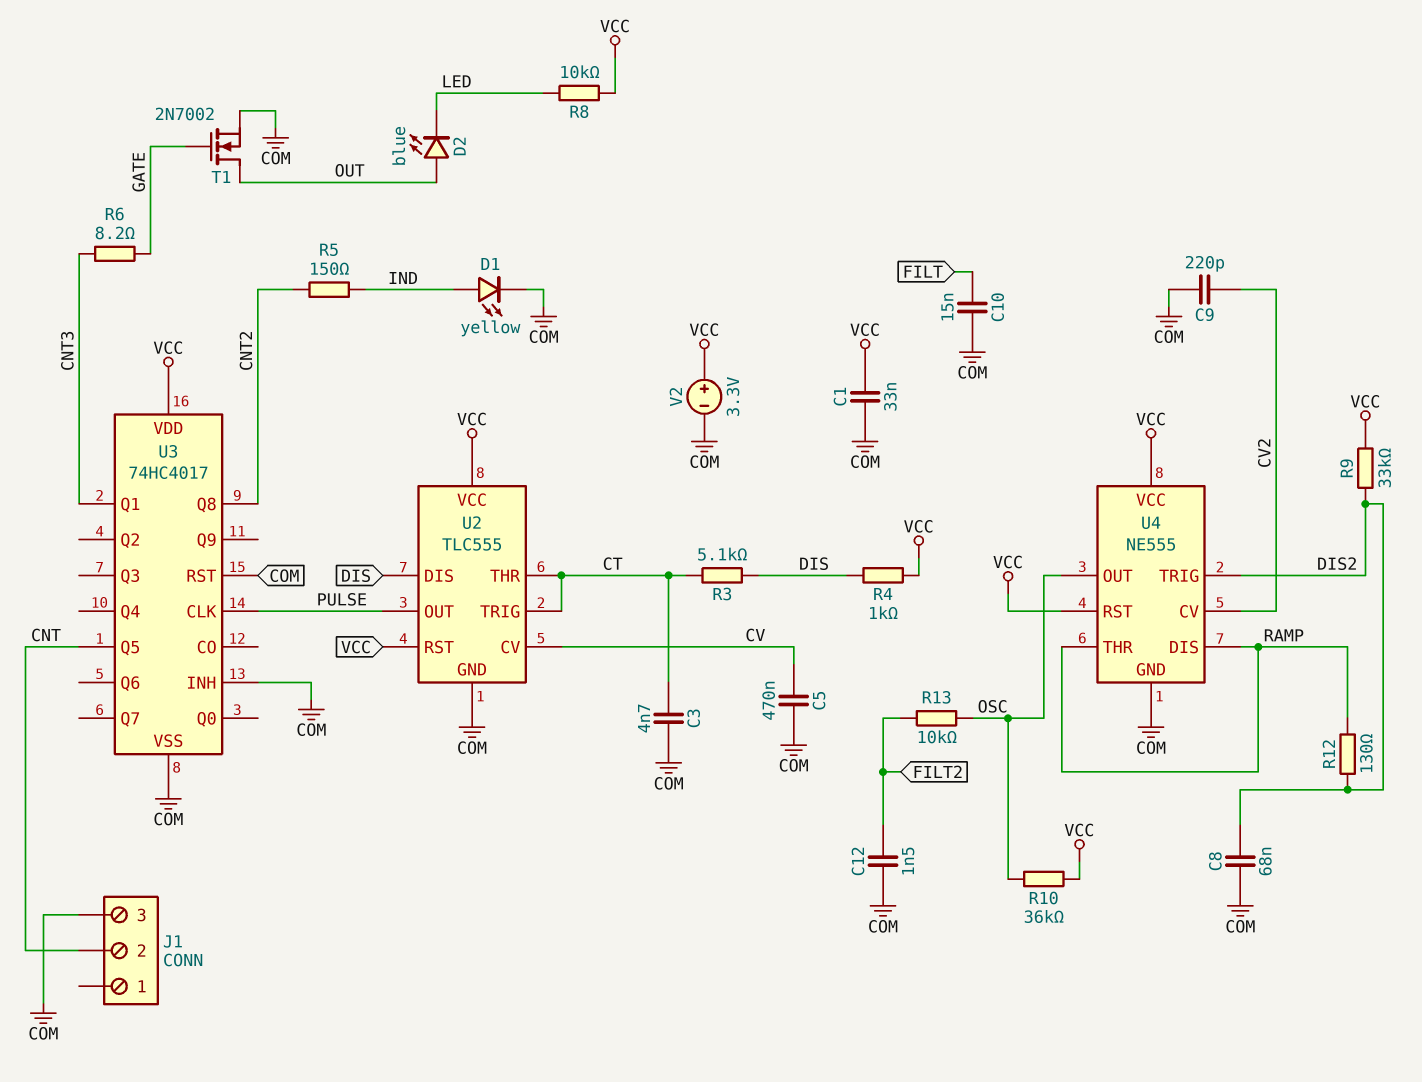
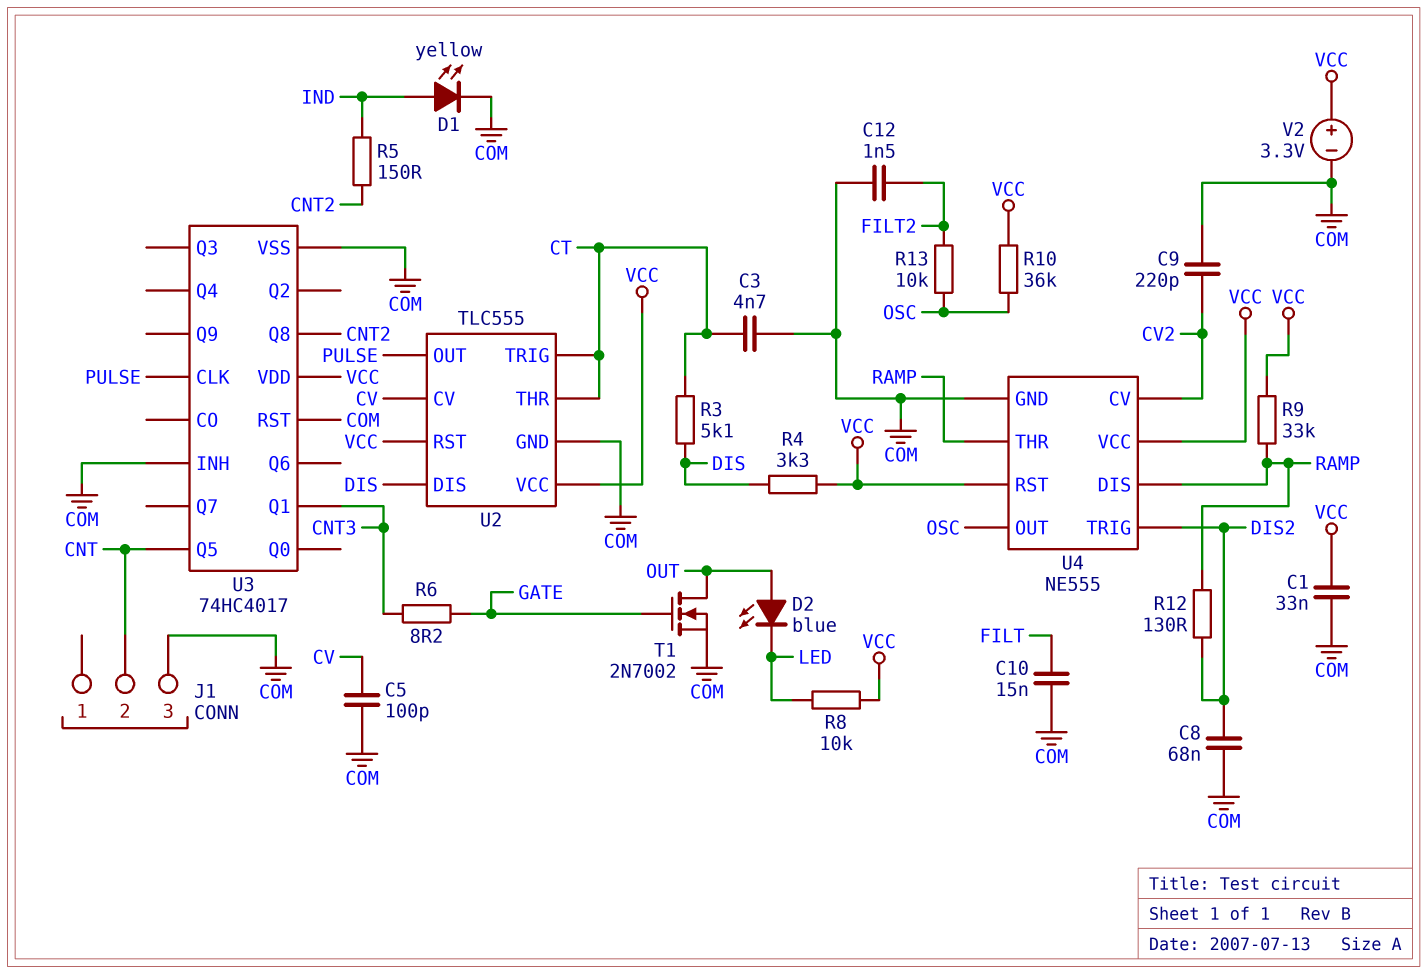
C5: 470nF (COM, CV) -> 100pF (COM, CV)
R4: 1k (DIS, VCC) -> 3.3k (DIS, VCC)
R9: 33k (DIS2, VCC) -> 33k (RAMP, VCC)

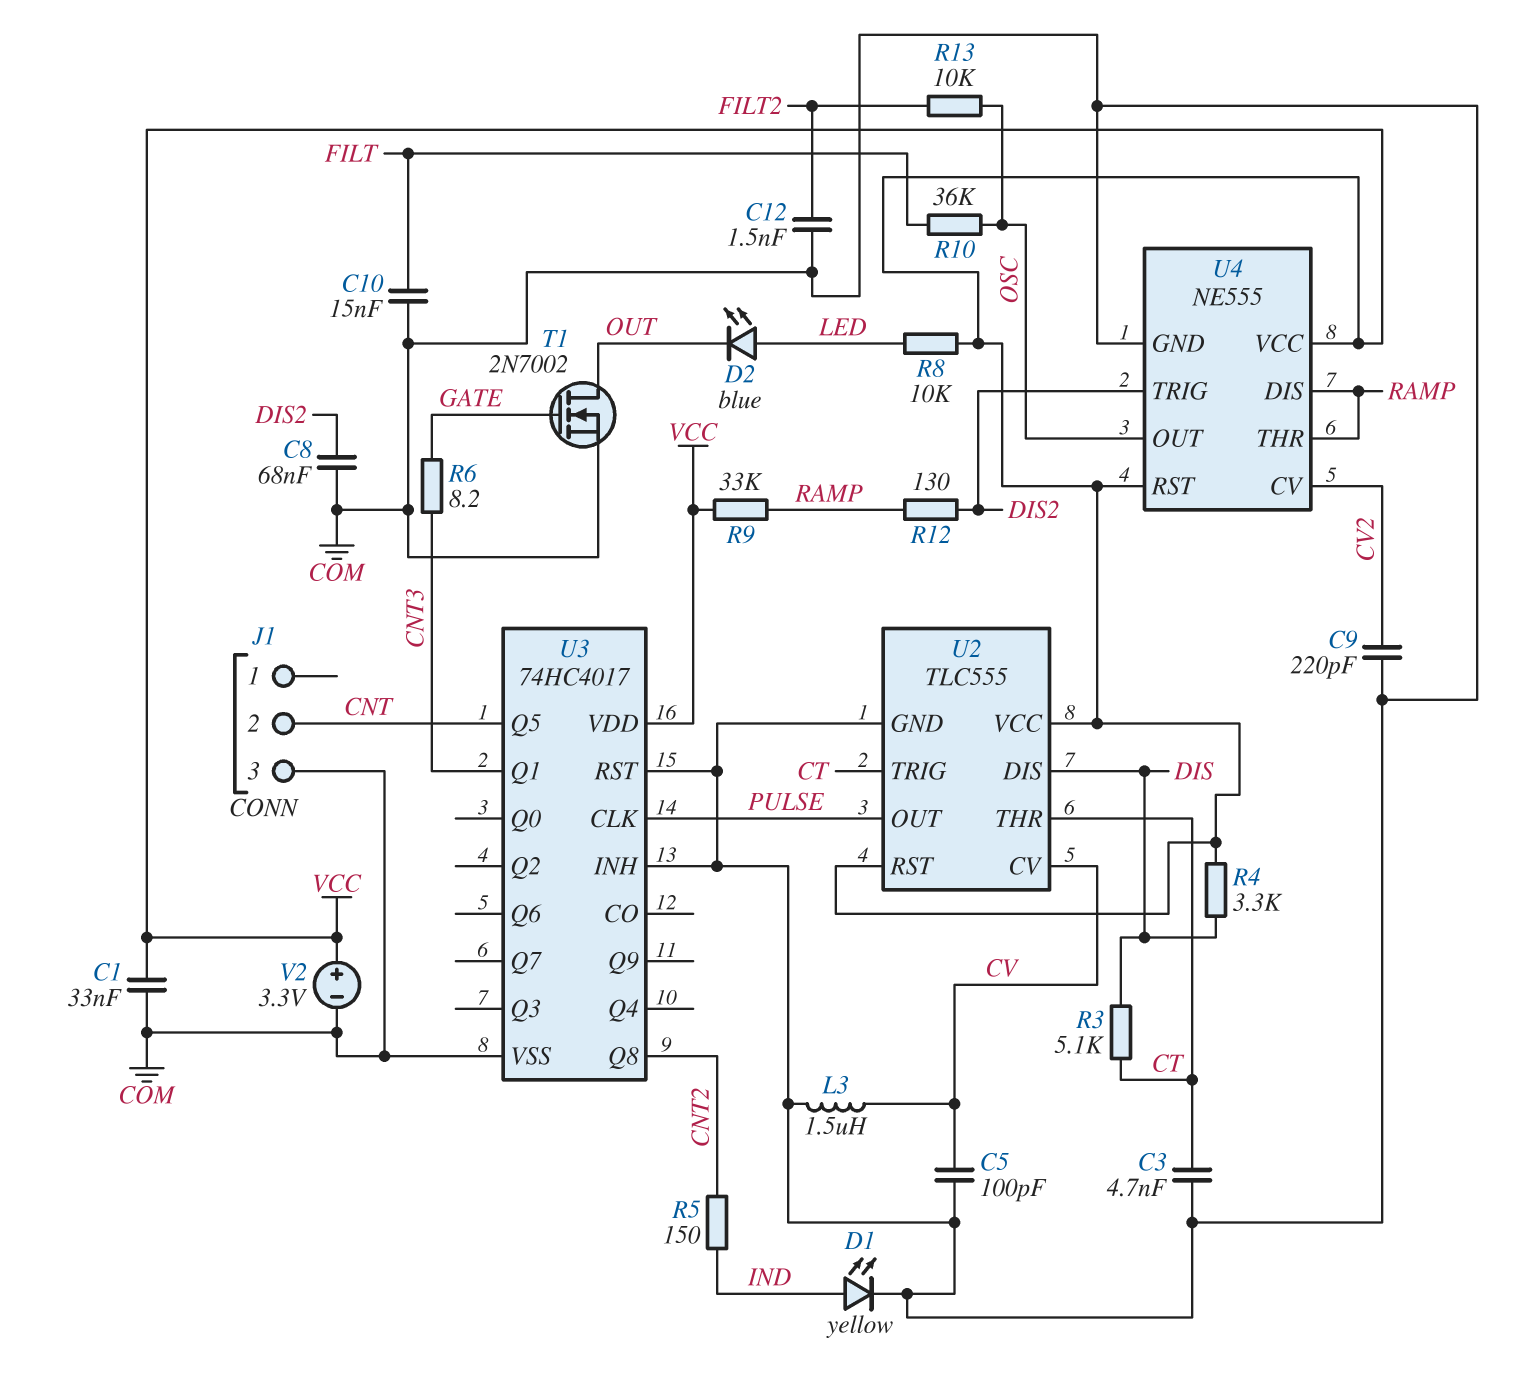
D2: LED blue (A OUT, K LED) -> LED blue (A LED, K OUT)
L3: none -> 1.5uH (COM, CV)
R10: 36k (OSC, VCC) -> 36k (FILT, OSC)

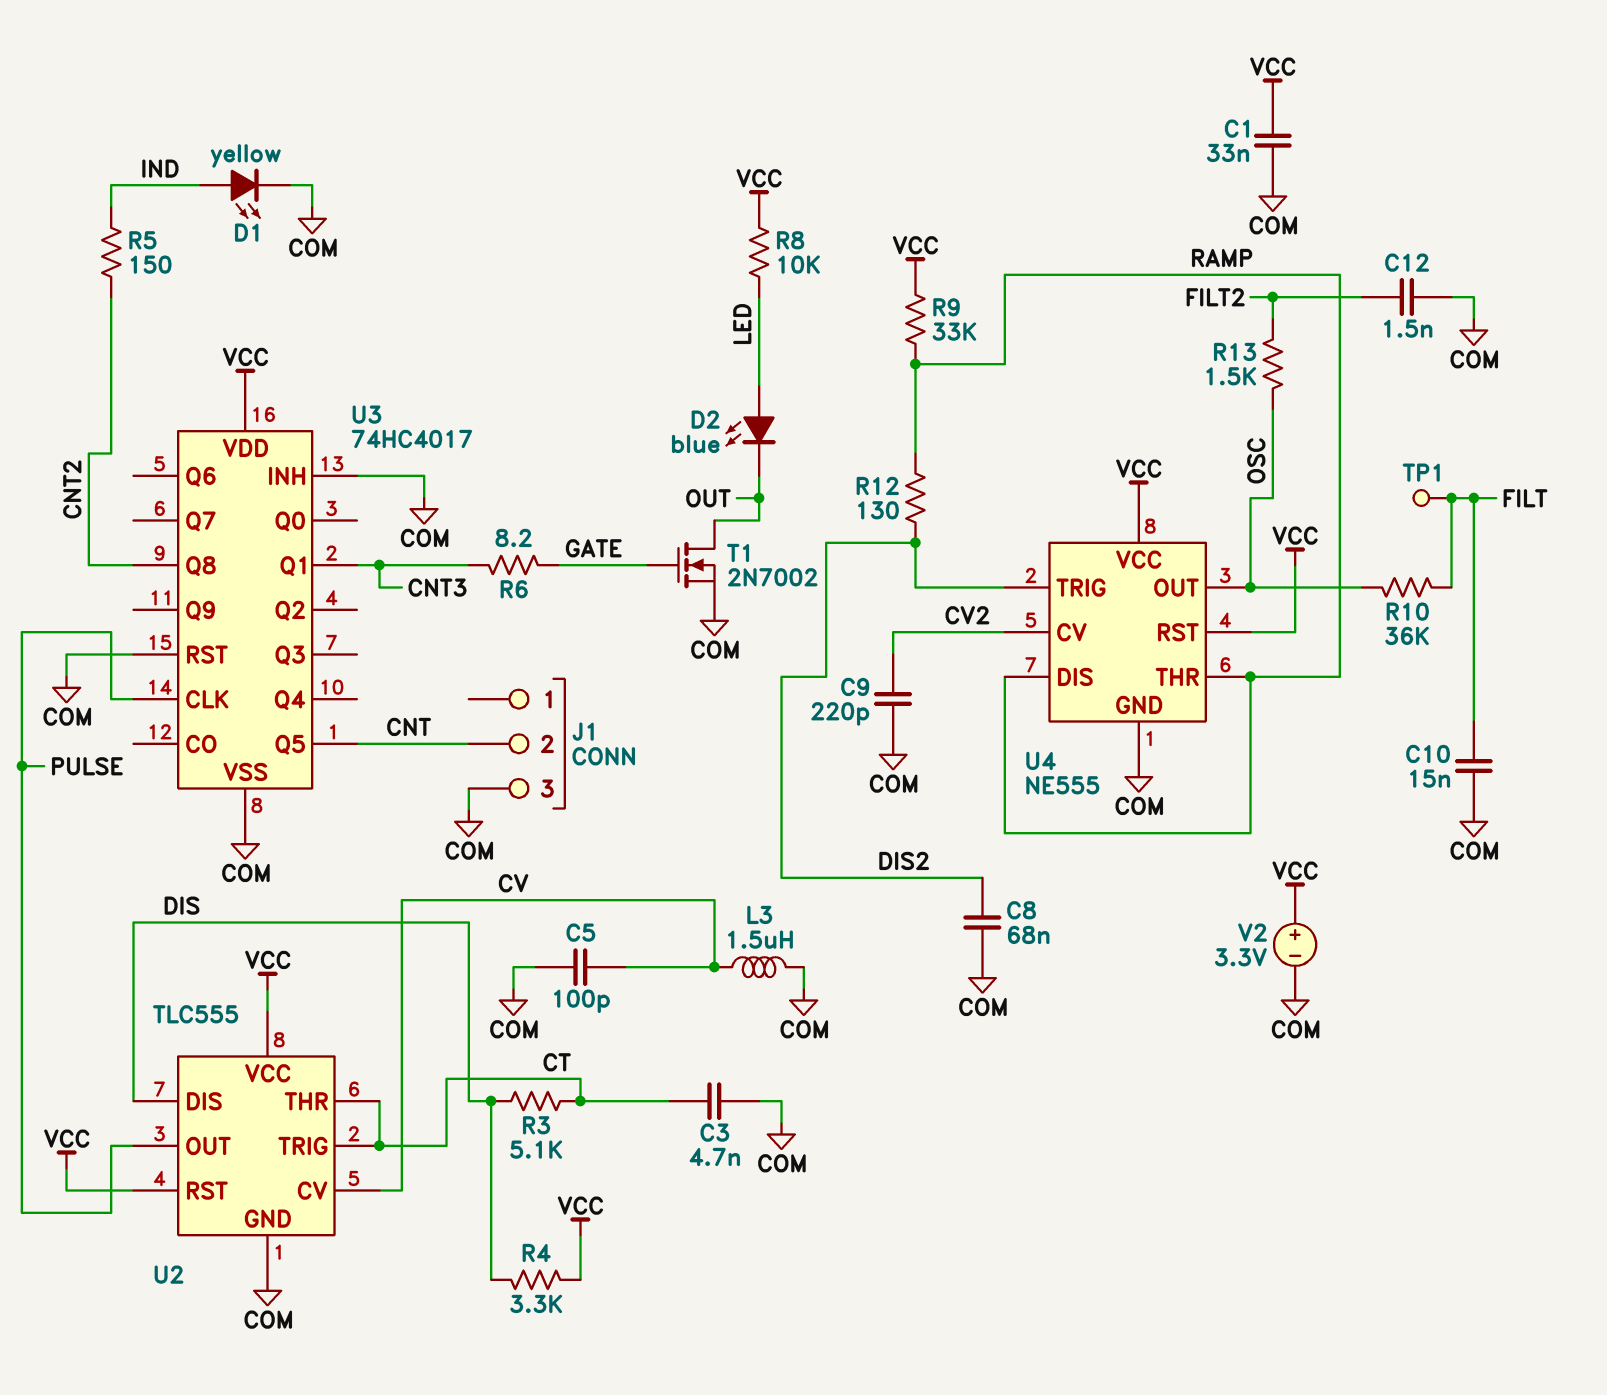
R13: 10k (FILT2, OSC) -> 1.5k (FILT2, OSC)
TP1: none -> test point (FILT)

